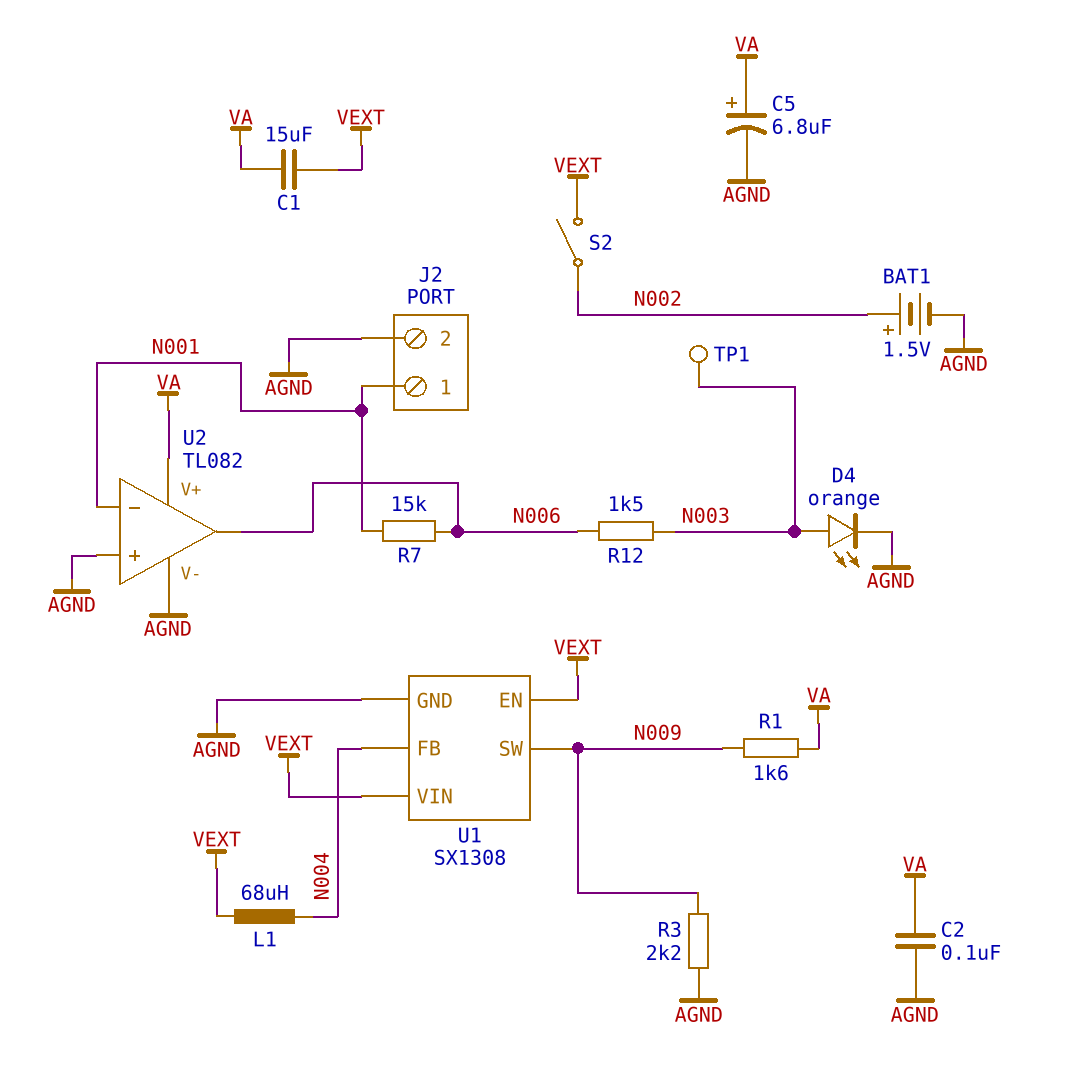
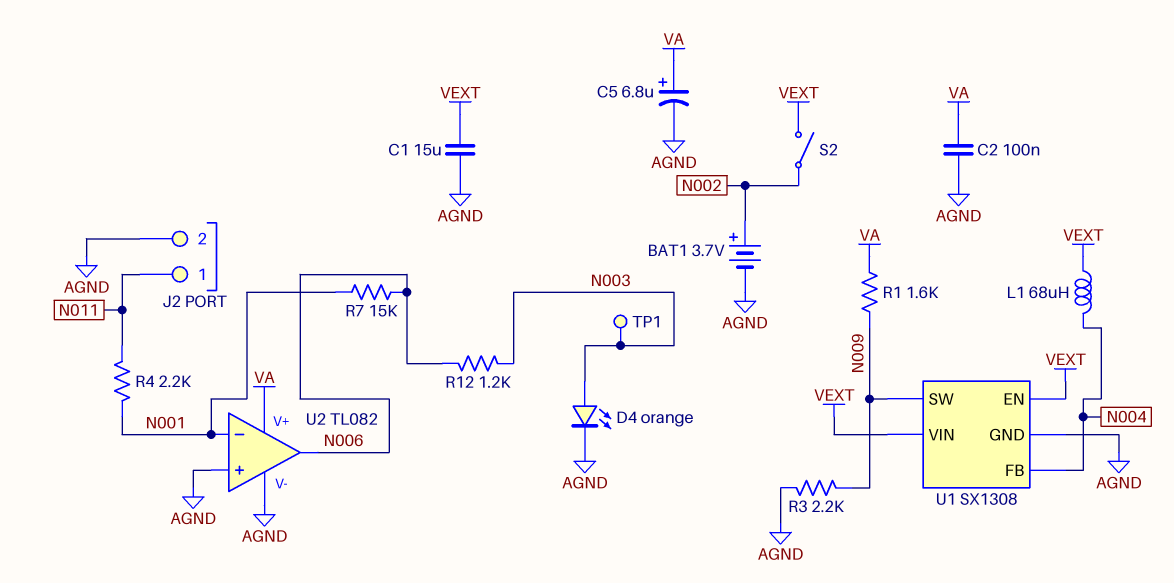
BAT1: 1.5V (plus N002, minus AGND) -> 3.7V (plus N002, minus AGND)
C1: 15uF (VA, VEXT) -> 15uF (AGND, VEXT)
J2 pin 1: N001 -> N011
R4: none -> 2.2k (N001, N011)
R12: 1.5k (N003, N006) -> 1.2k (N003, N006)

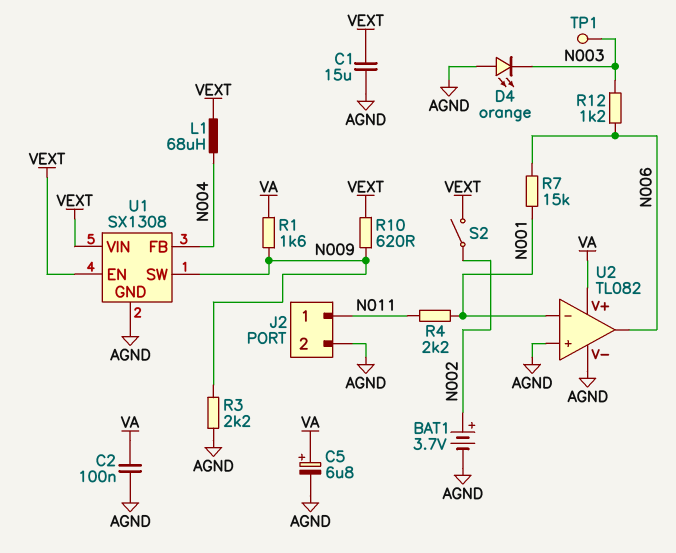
D4: LED orange (A N003, K AGND) -> LED orange (A AGND, K N003)
R10: none -> 620 (N009, VEXT)

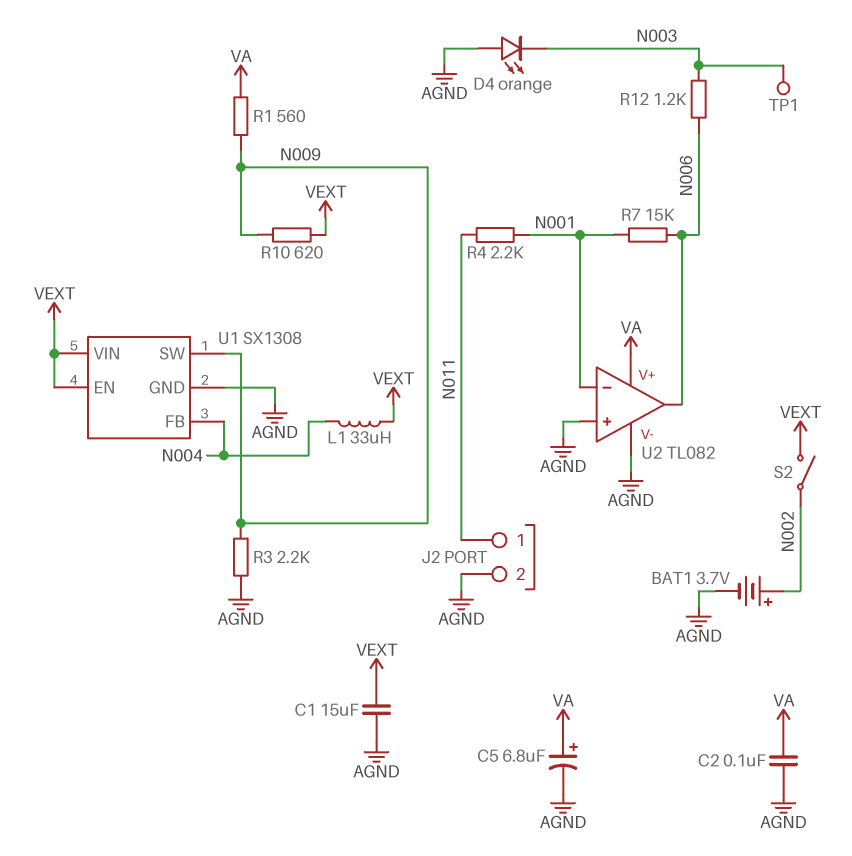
L1: 68uH (N004, VEXT) -> 33uH (N004, VEXT)
R1: 1.6k (N009, VA) -> 560 (N009, VA)

